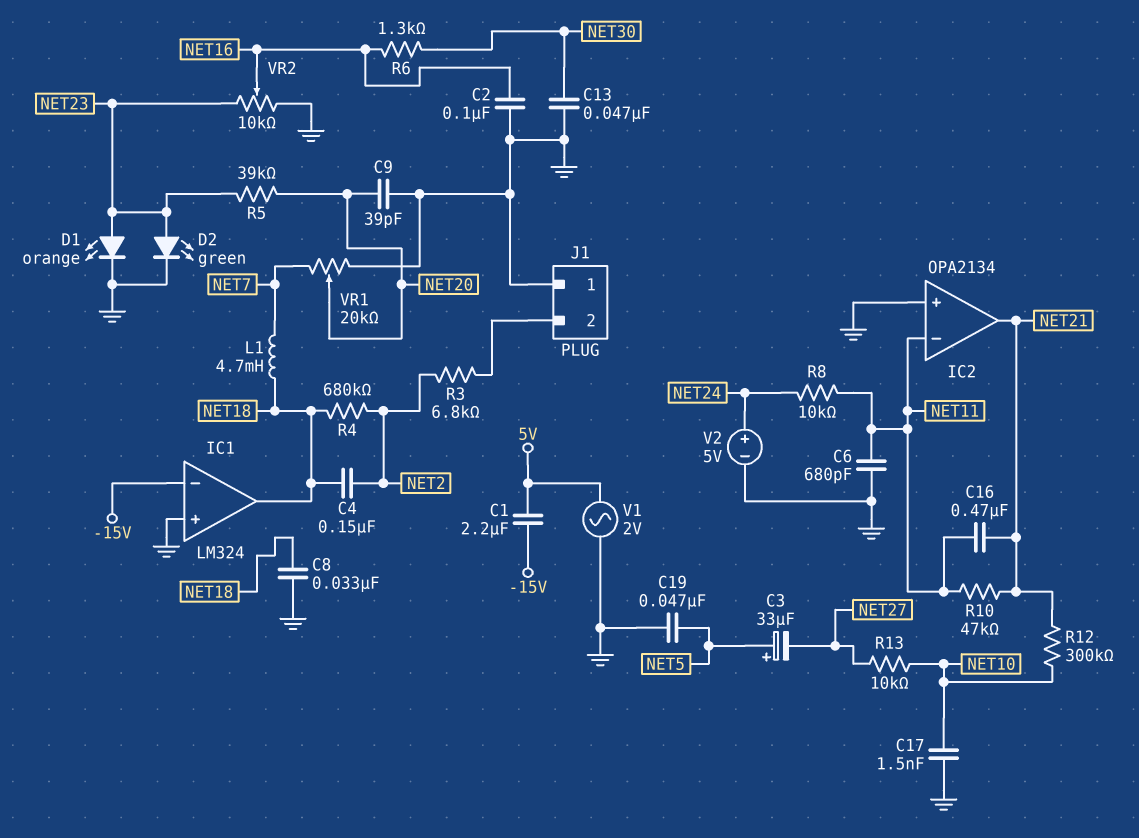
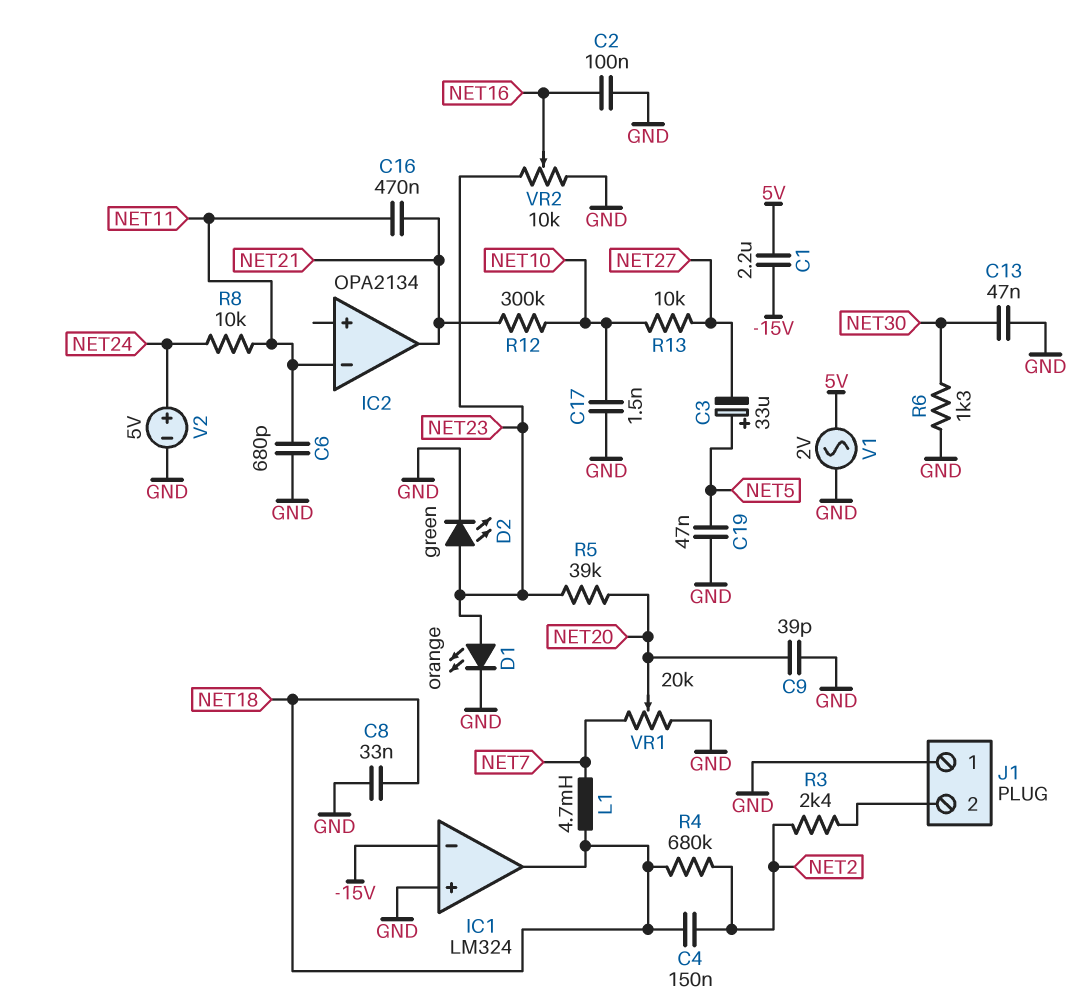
IC2 pin in+: GND -> none
R3: 6.8k (J1/2, NET2) -> 2.4k (J1/2, NET2)
R6: 1.3k (NET16, NET30) -> 1.3k (GND, NET30)
R10: 47k (NET11, NET21) -> none

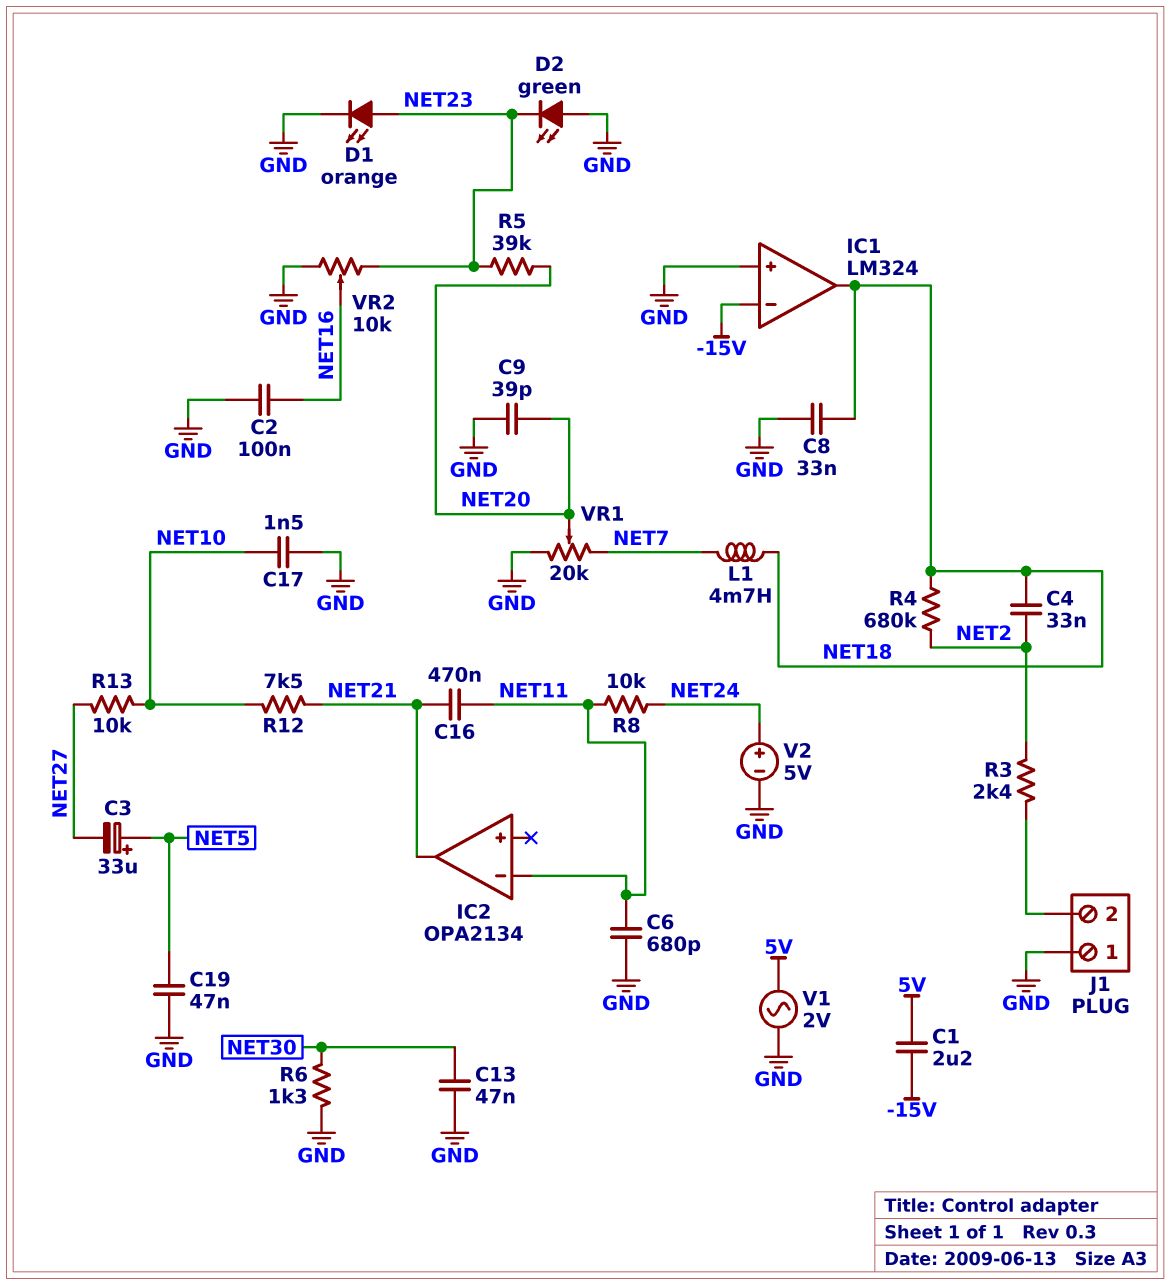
C4: 150nF (NET2, NET18) -> 33nF (NET2, NET18)
D2: LED green (A NET23, K GND) -> LED green (A GND, K NET23)
R12: 300k (NET10, NET21) -> 7.5k (NET10, NET21)

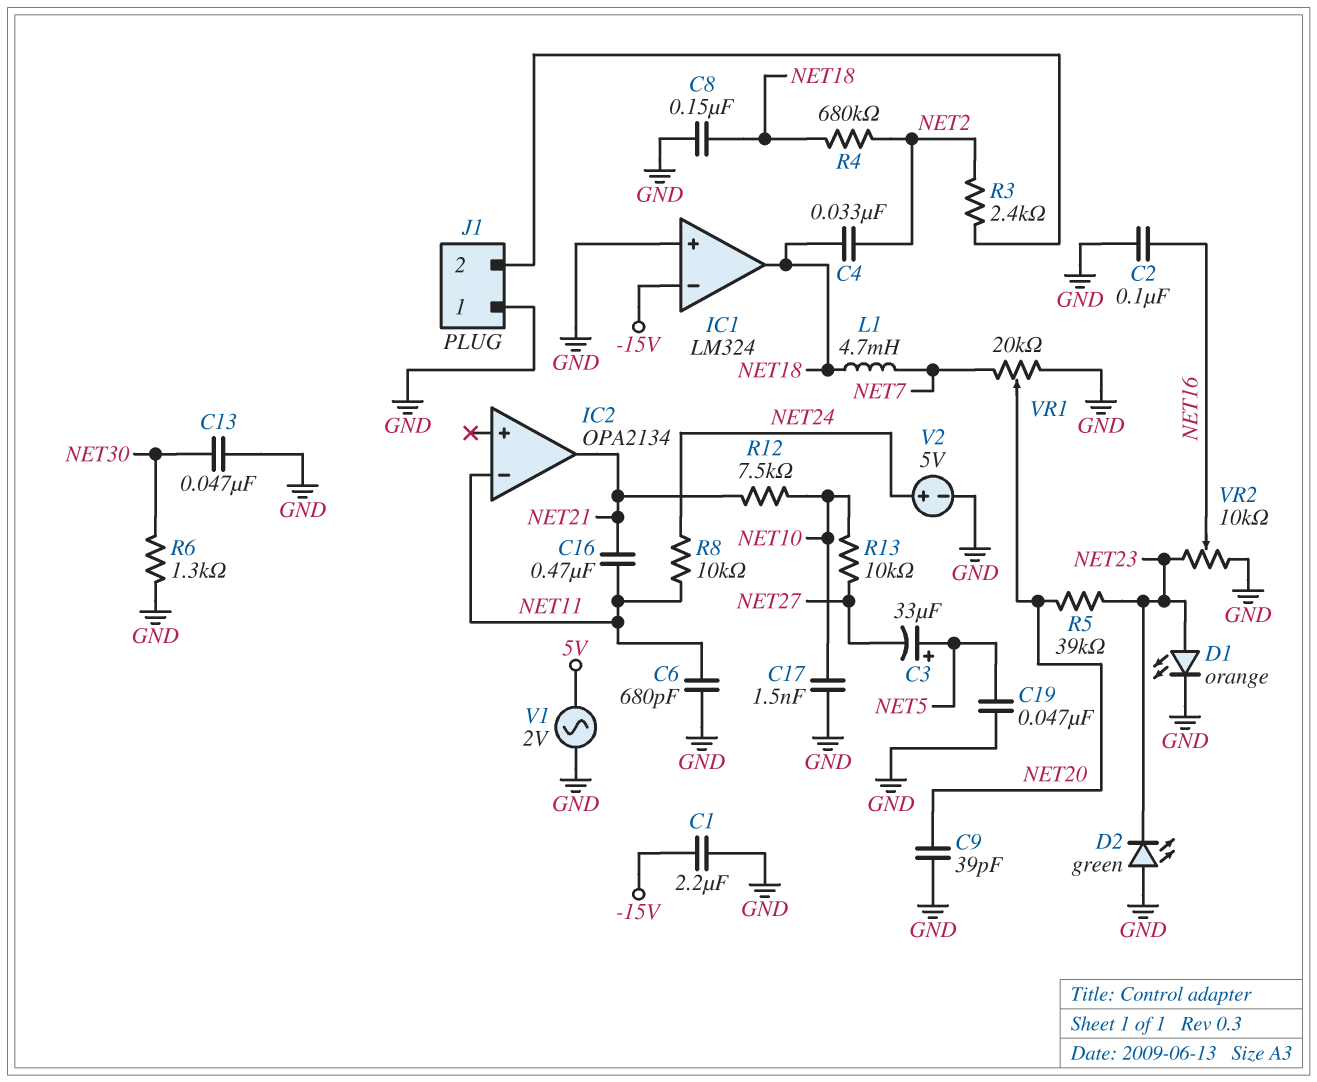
C1: 2.2uF (-15V, 5V) -> 2.2uF (-15V, GND)
C8: 33nF (GND, NET18) -> 150nF (GND, NET18)

